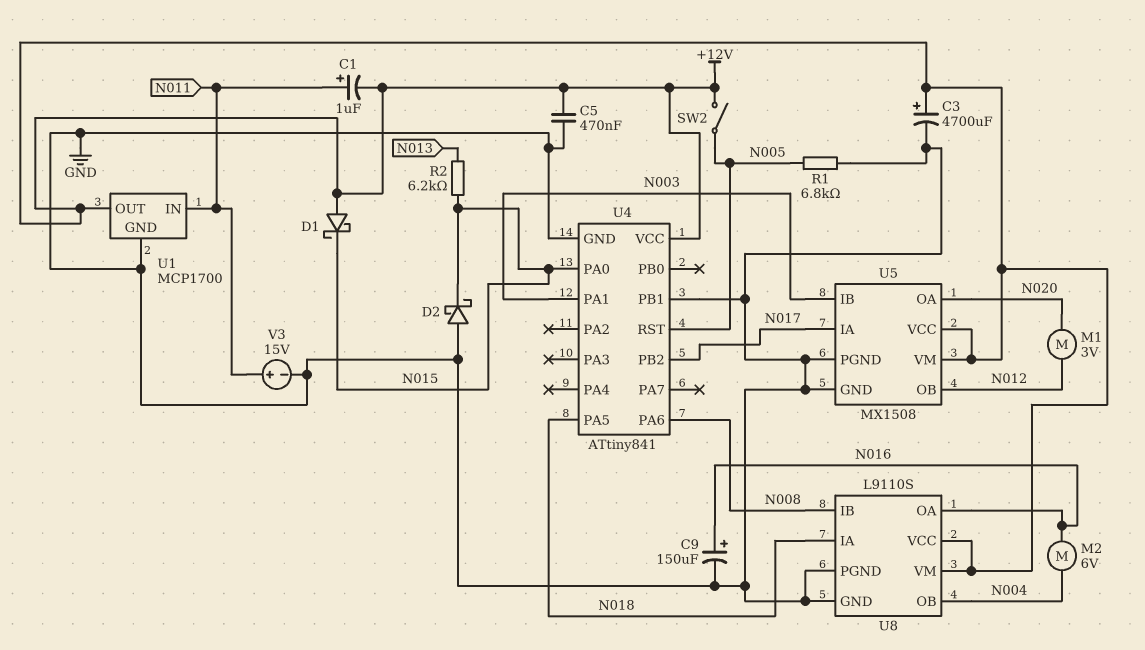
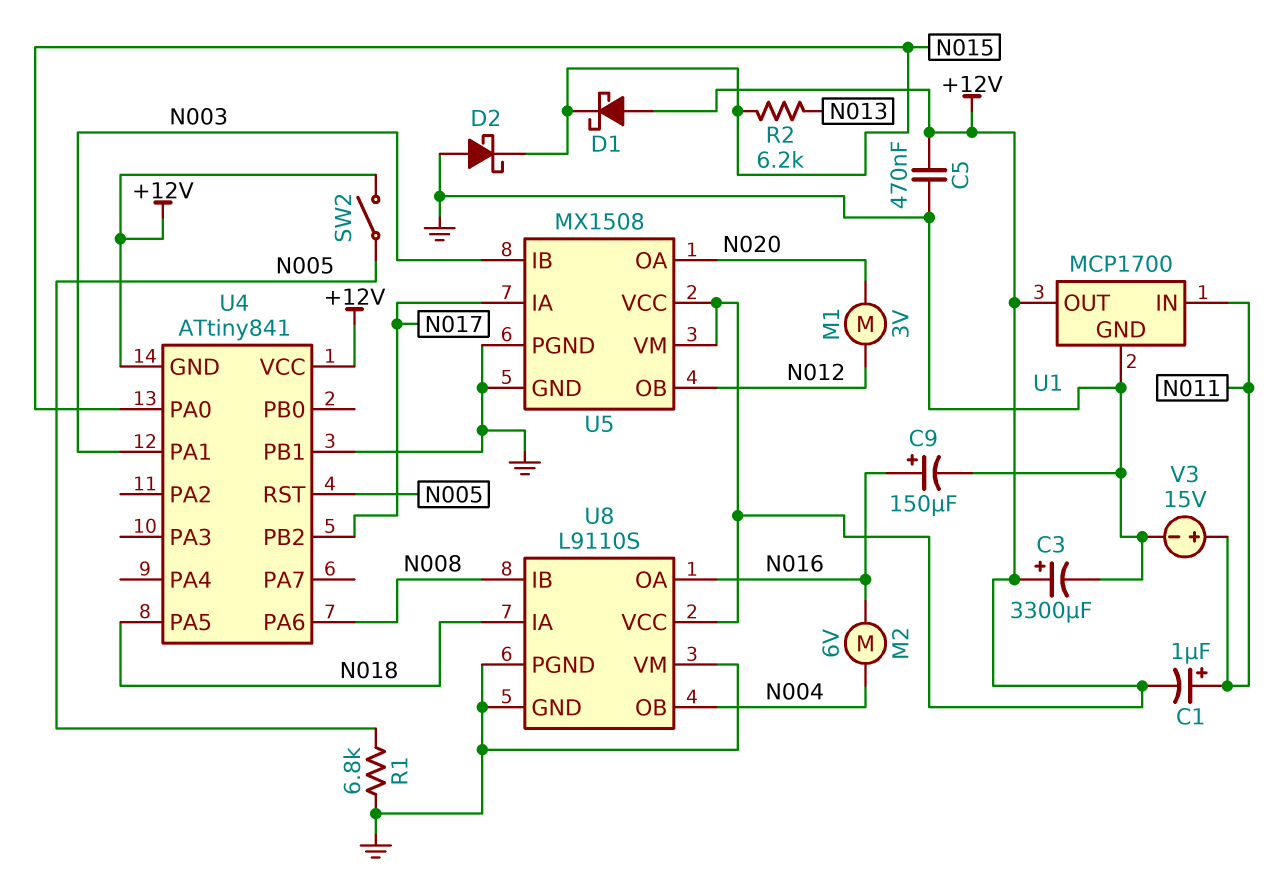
C3: 4700uF (plus +12V, minus GND) -> 3300uF (plus +12V, minus GND)
U4 pin GND: GND -> +12V
U8 pin VM: +12V -> GND

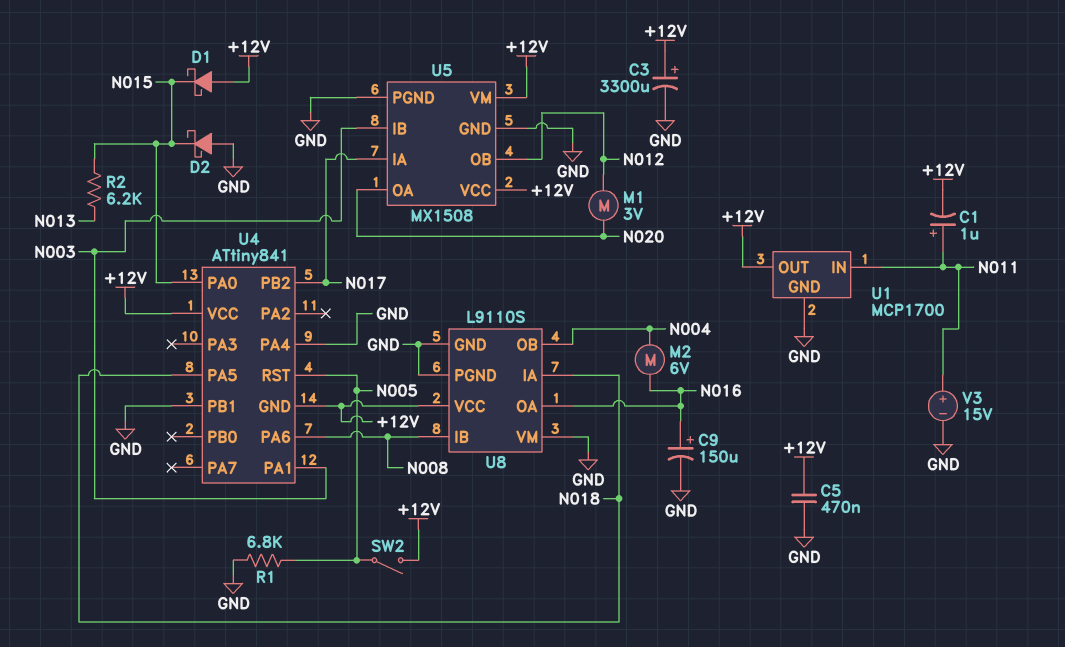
U4 pin PA4: none -> GND

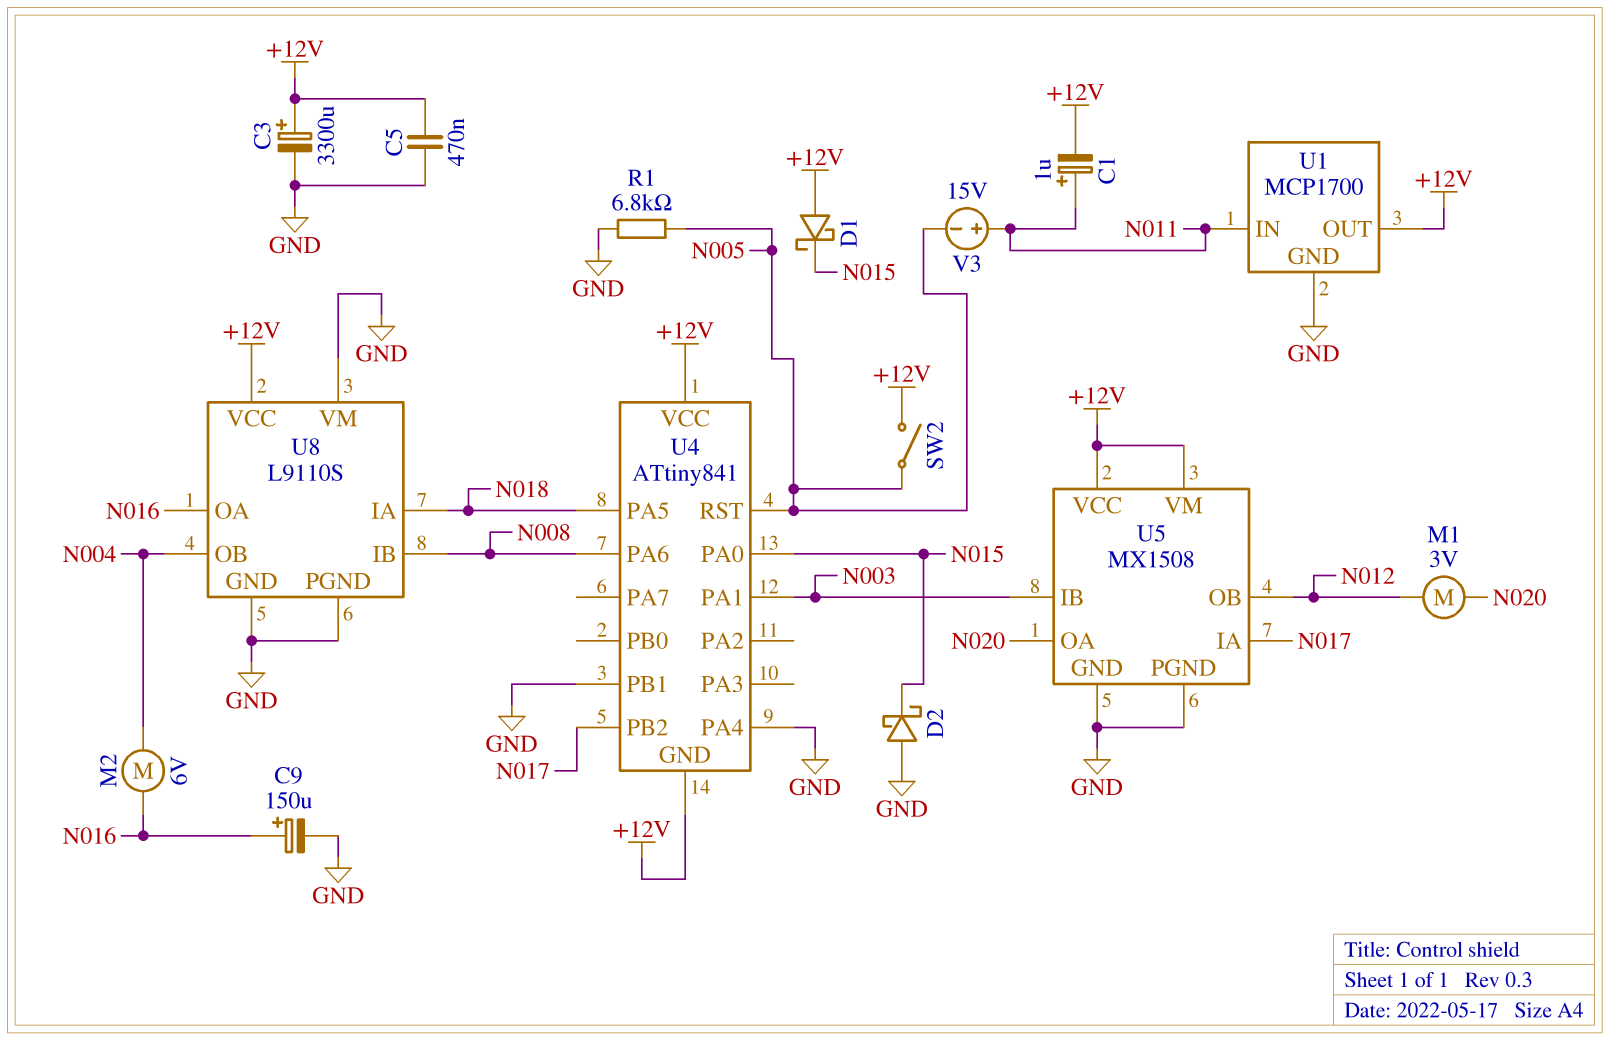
R2: 6.2k (N013, N015) -> none
V3: 15V (plus N011, minus GND) -> 15V (plus N011, minus N005)

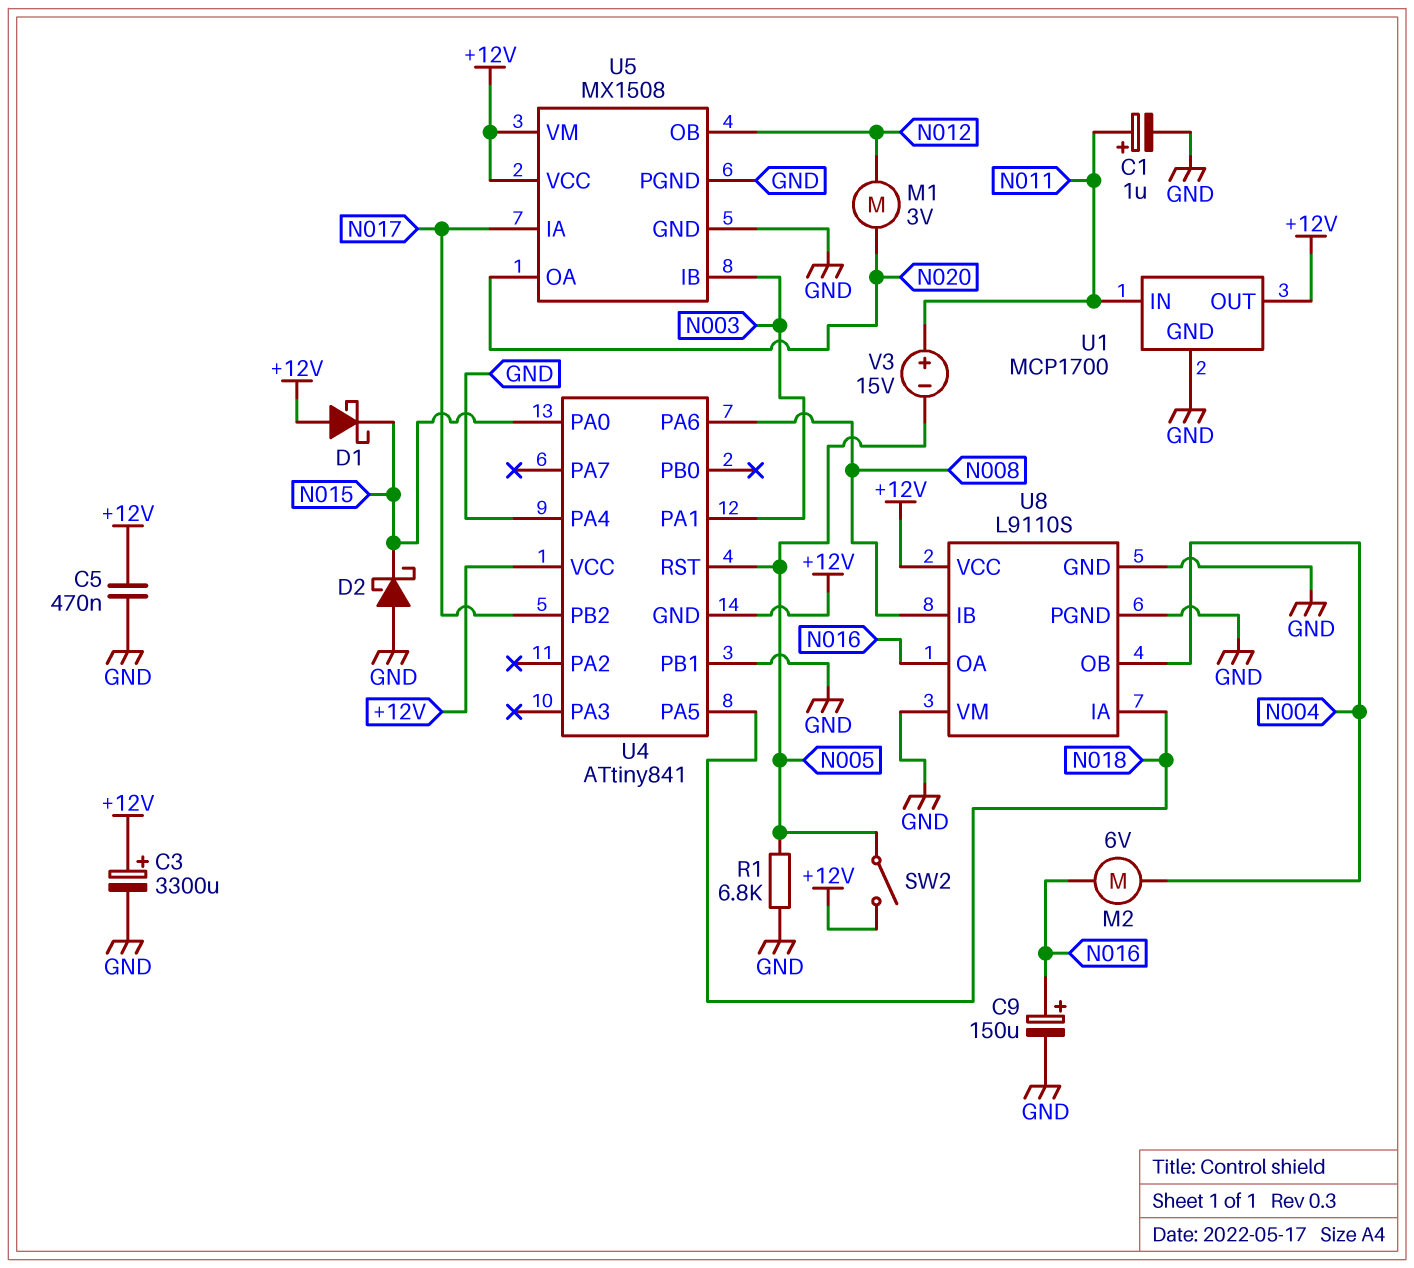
C1: 1uF (plus N011, minus +12V) -> 1uF (plus N011, minus GND)

